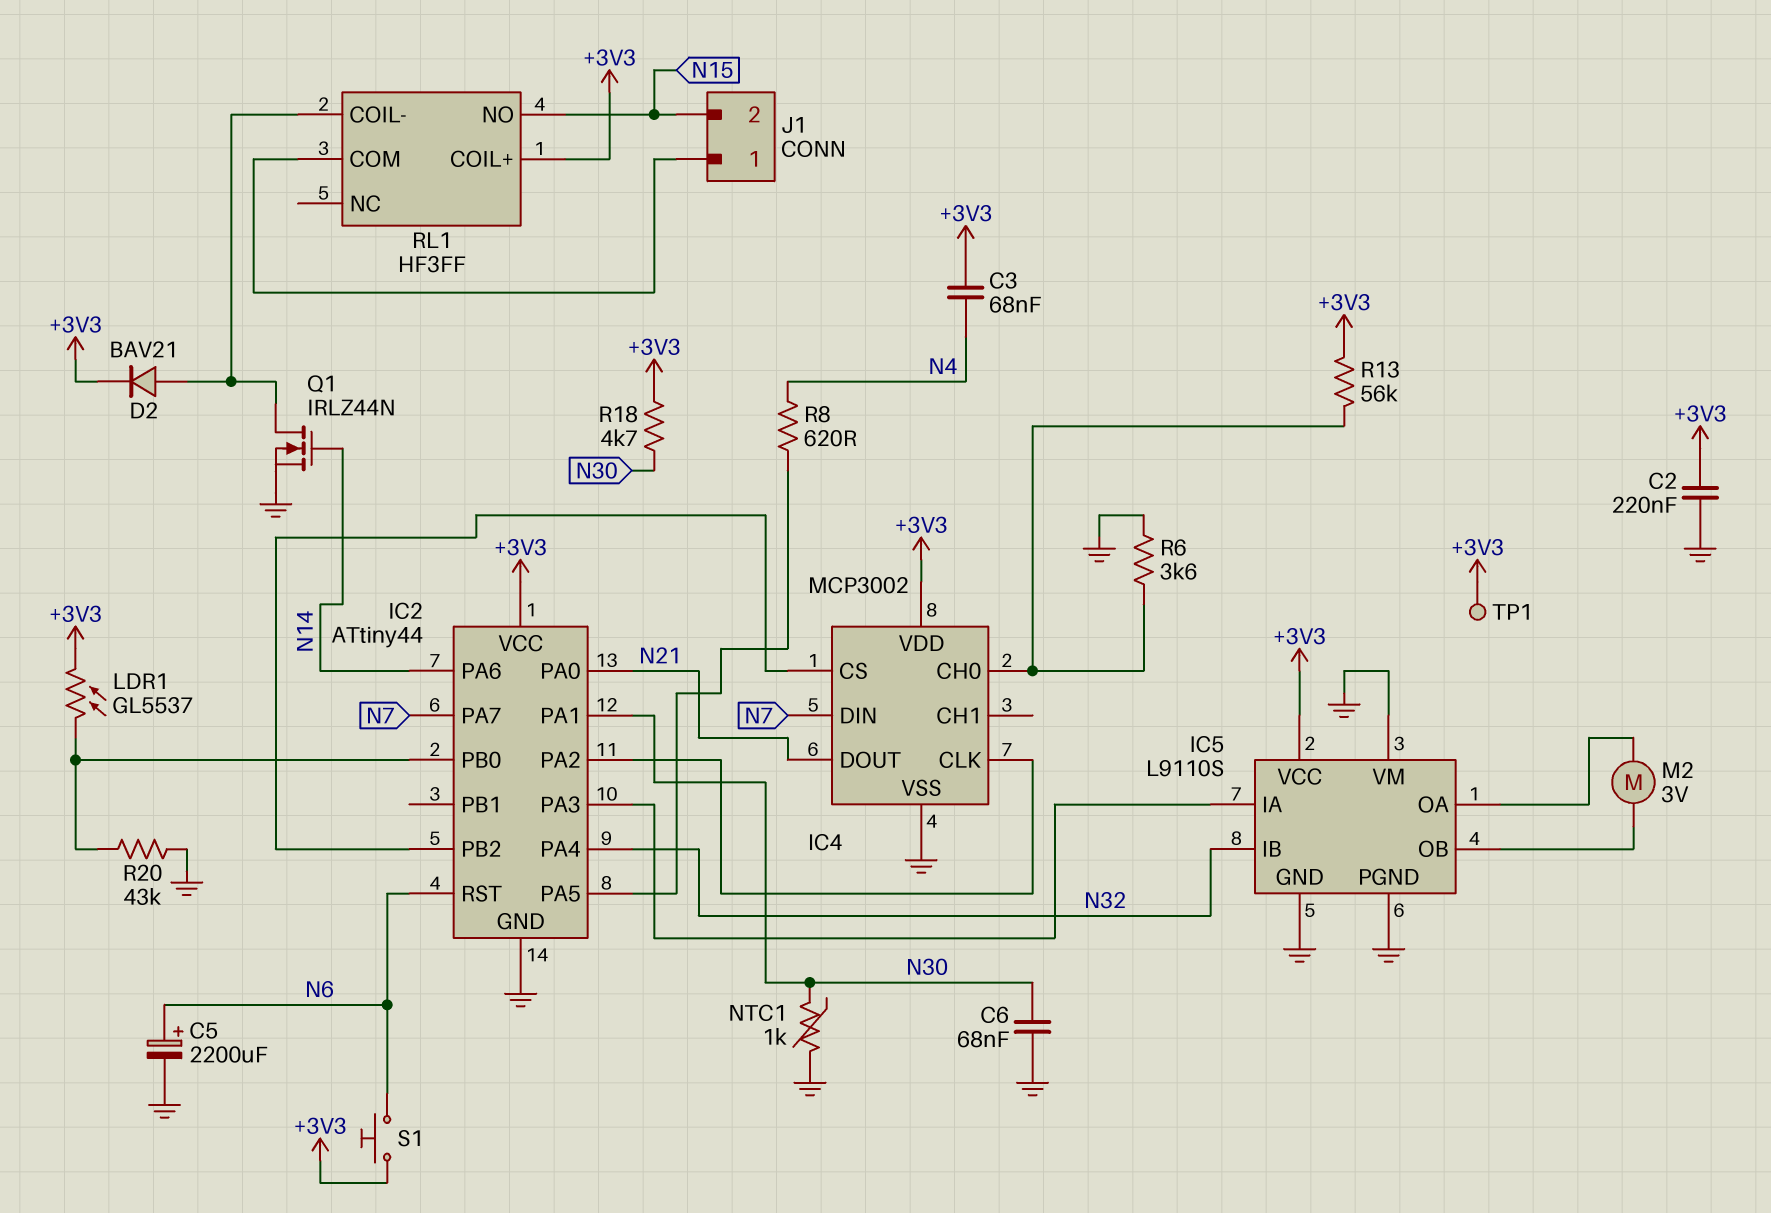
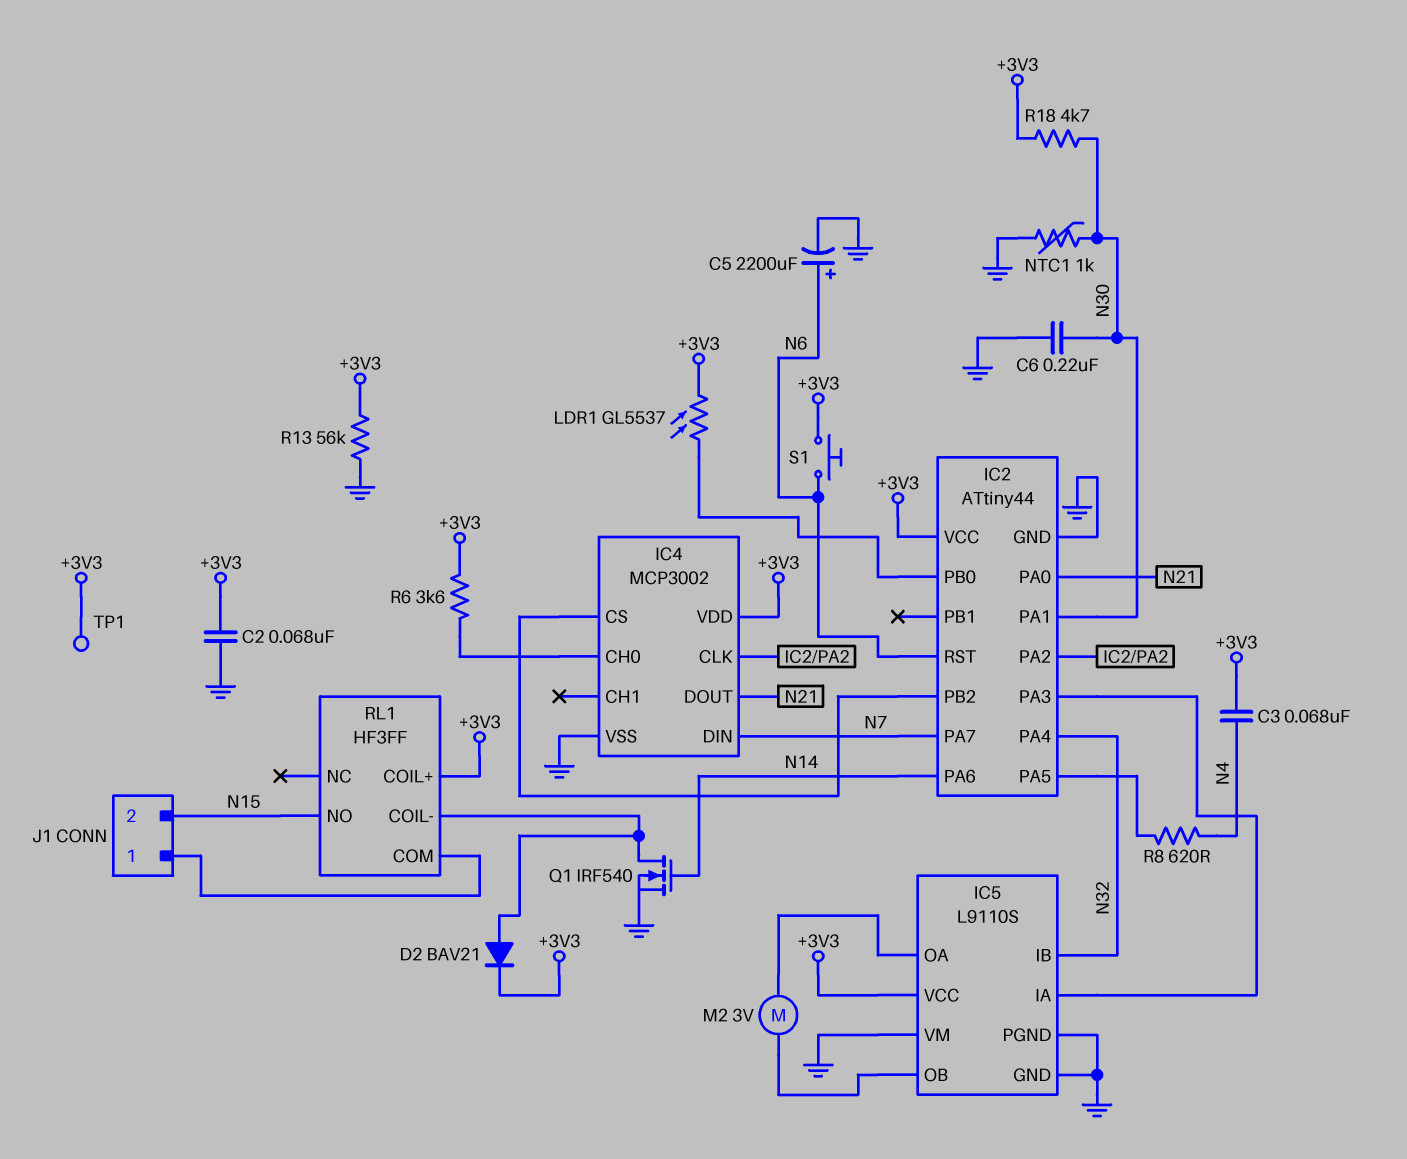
C2: 220nF (+3V3, GND) -> 68nF (+3V3, GND)
C6: 68nF (GND, N30) -> 220nF (GND, N30)
Q1: NMOS IRLZ44N (G N14, D RL1/COIL-, S GND) -> NMOS IRF540 (G N14, D RL1/COIL-, S GND)
R6: 3.6k (GND, IC4/CH0) -> 3.6k (+3V3, IC4/CH0)
R13: 56k (+3V3, IC4/CH0) -> 56k (+3V3, GND)
R20: 43k (GND, IC2/PB0) -> none

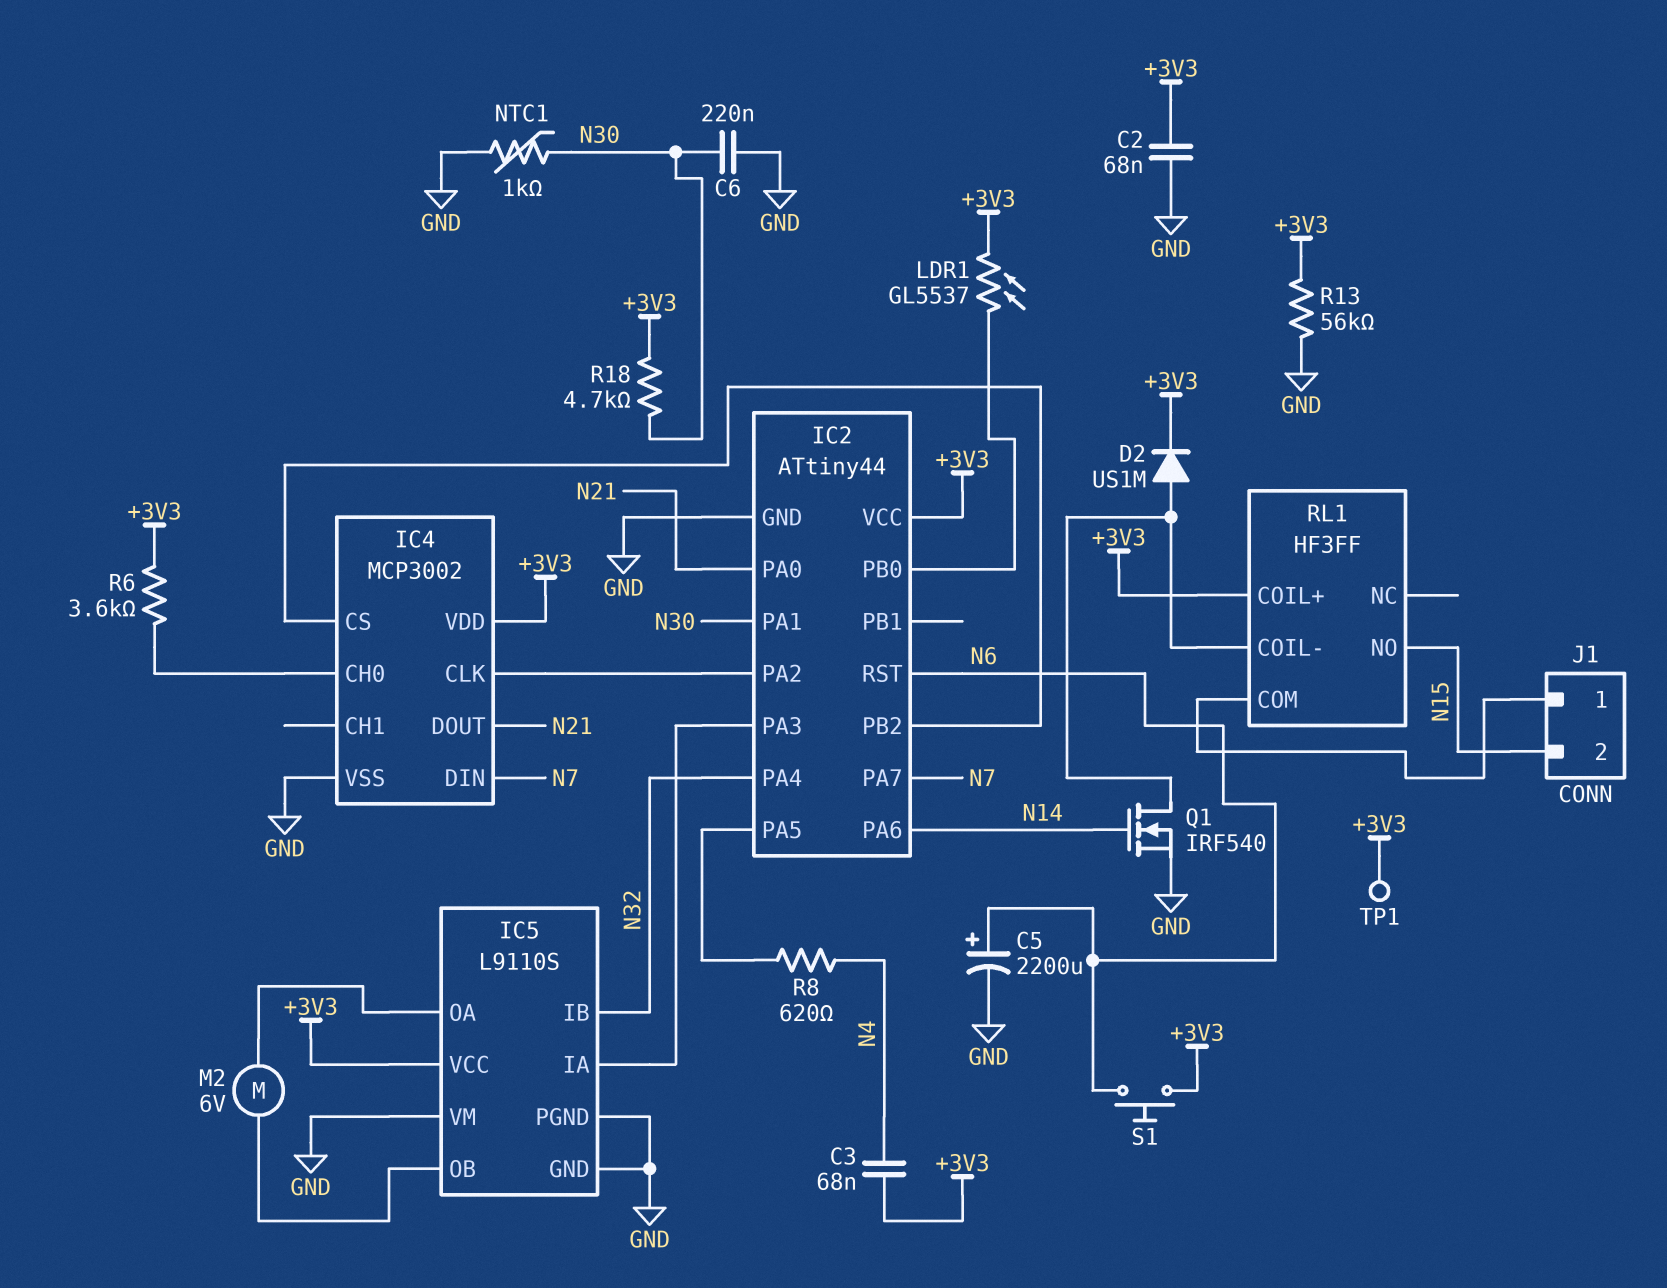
D2: diode BAV21 (A RL1/COIL-, K +3V3) -> diode US1M (A RL1/COIL-, K +3V3)
M2: motor 3V (IC5/OA, IC5/OB) -> motor 6V (IC5/OA, IC5/OB)

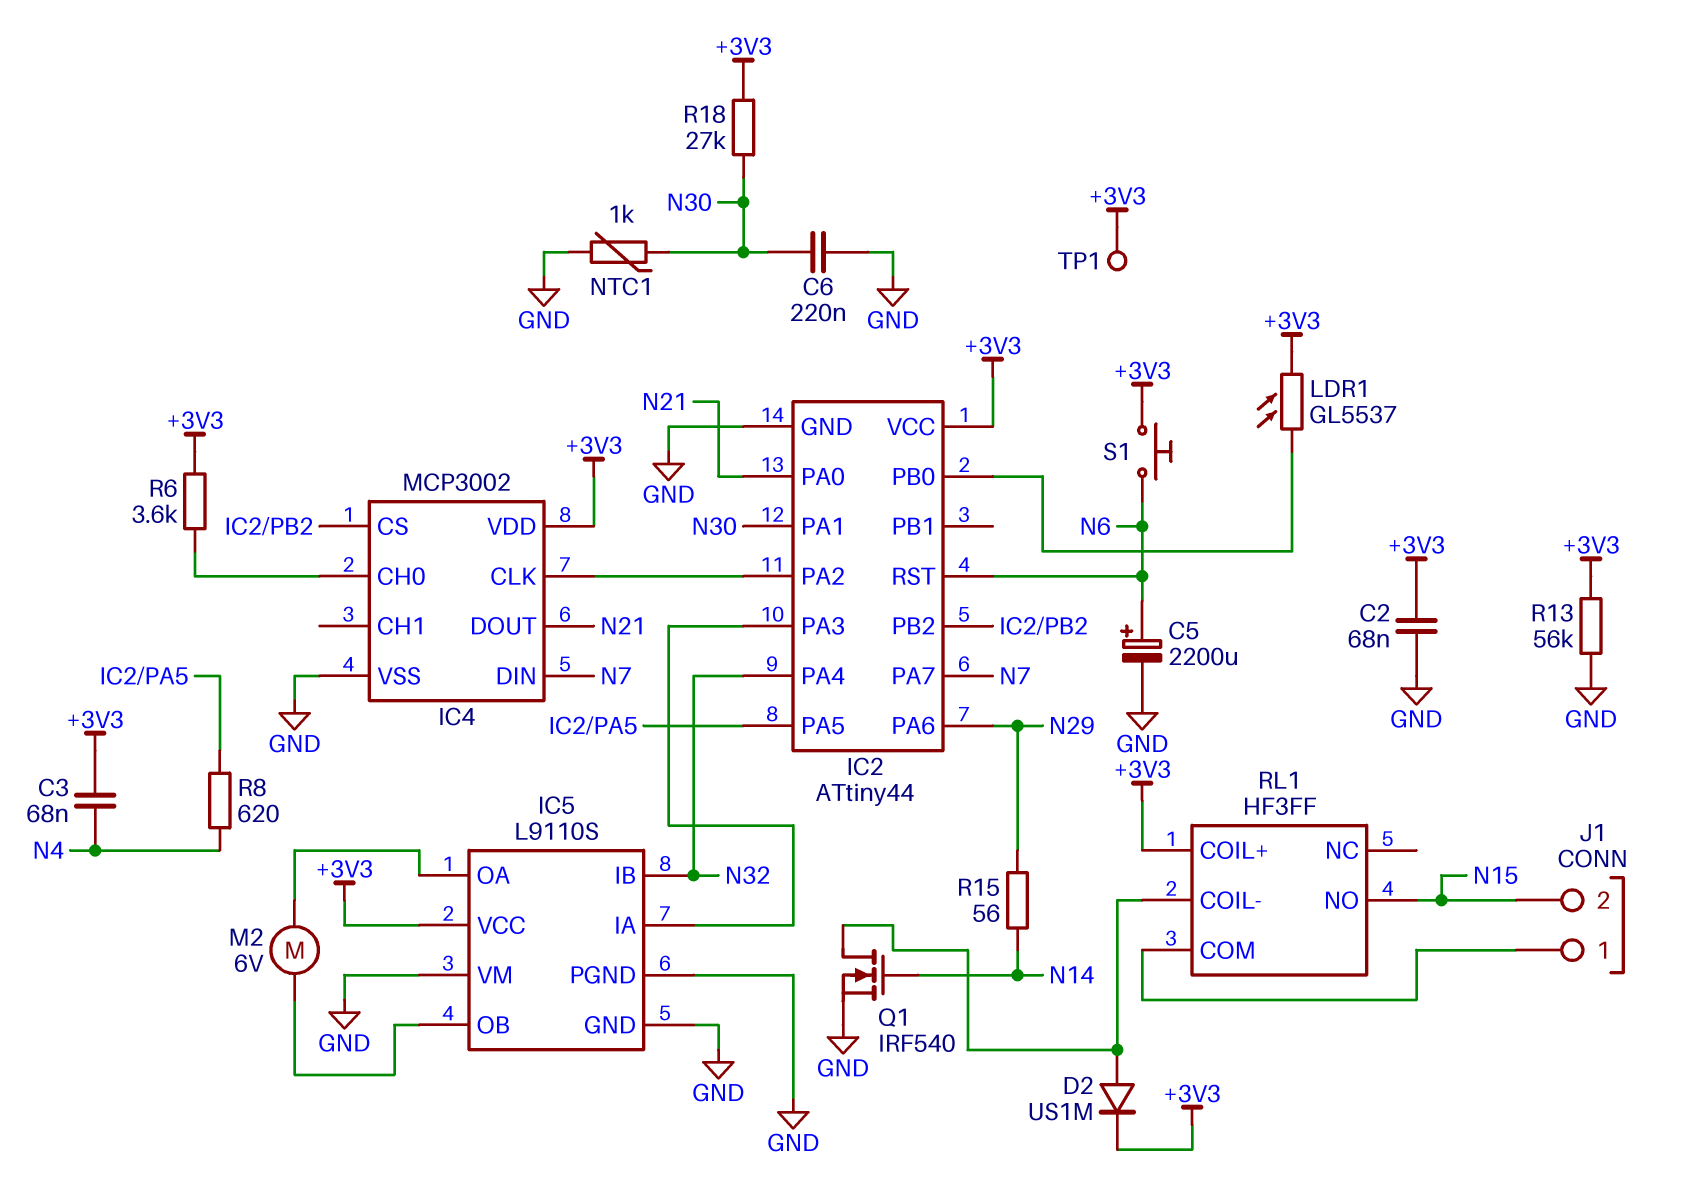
IC2 pin PA6: N14 -> N29
R15: none -> 56 (N14, N29)
R18: 4.7k (+3V3, N30) -> 27k (+3V3, N30)

